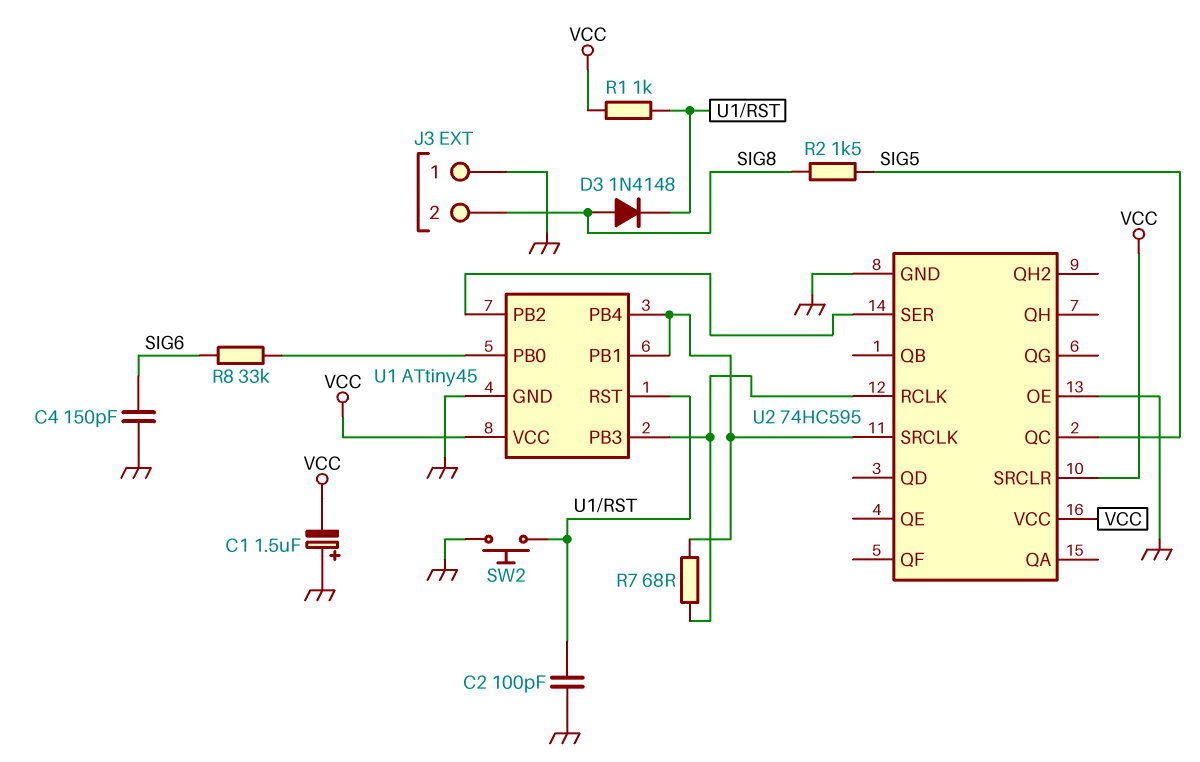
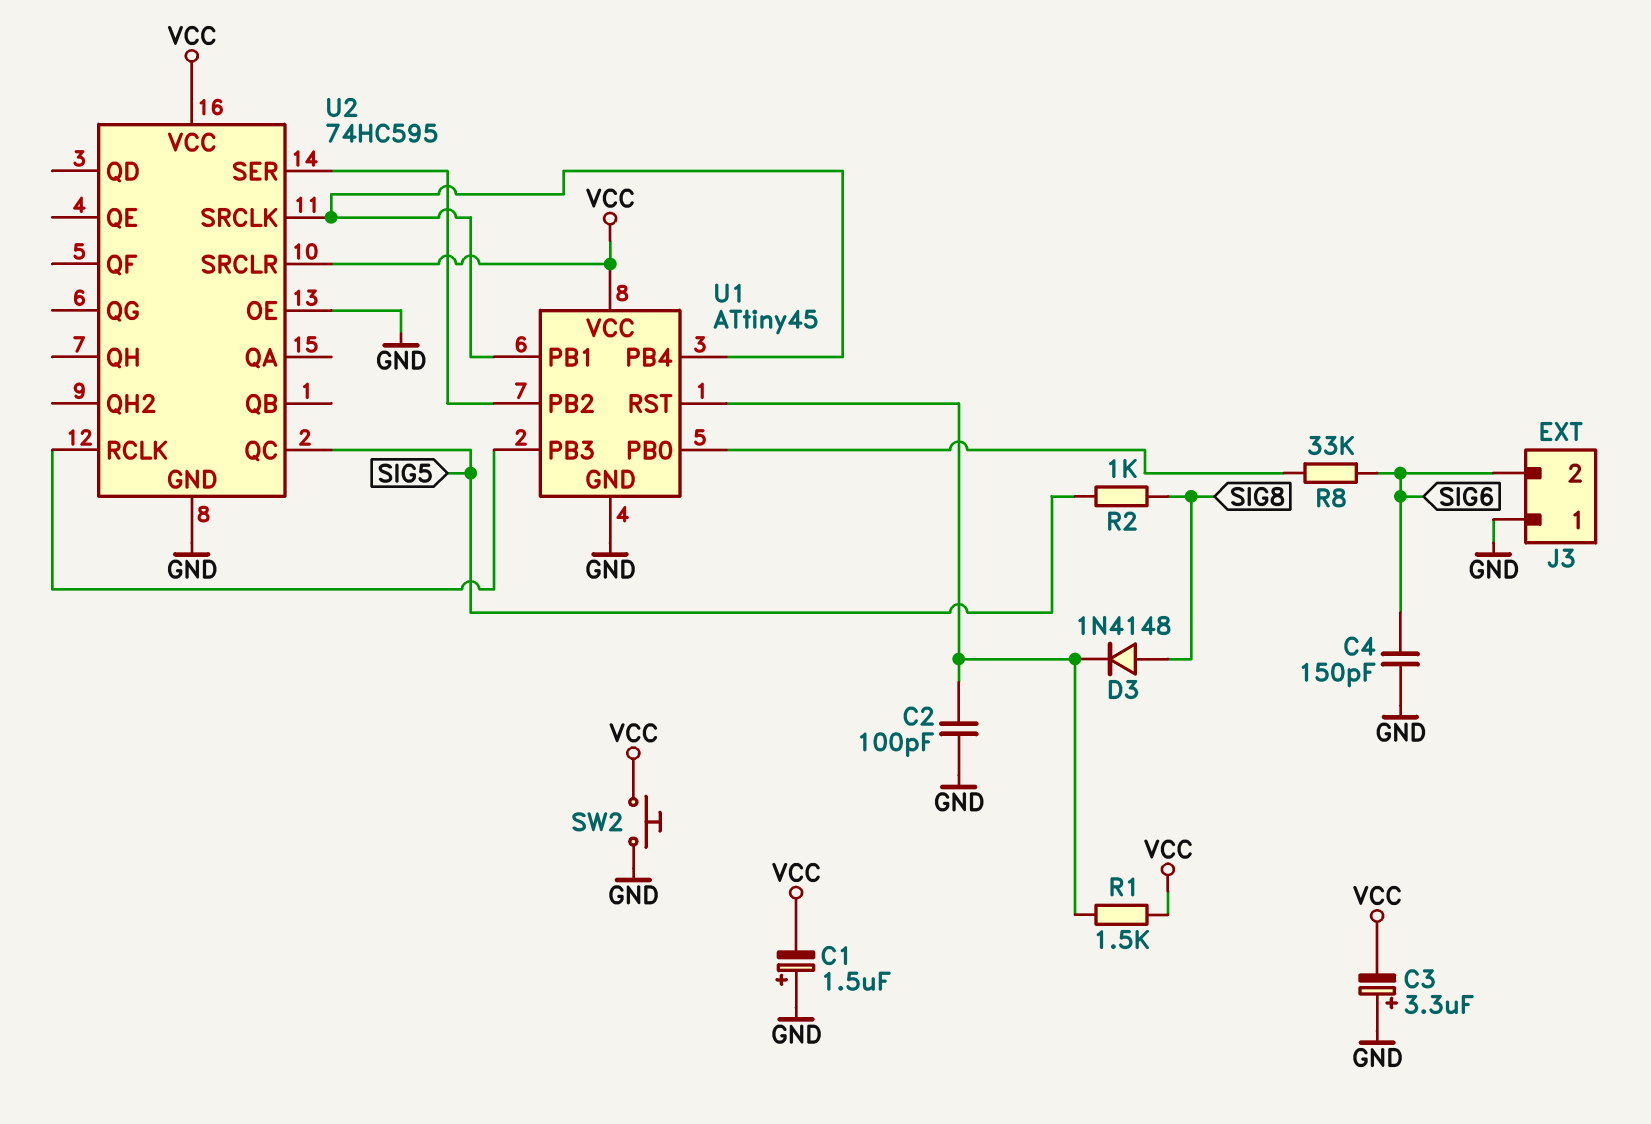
C3: none -> 3.3uF (plus GND, minus VCC)
J3 pin 2: SIG8 -> SIG6
R1: 1k (U1/RST, VCC) -> 1.5k (U1/RST, VCC)
R2: 1.5k (SIG5, SIG8) -> 1k (SIG5, SIG8)
R7: 68 (U1/PB1, U1/PB3) -> none
SW2: button (GND, U1/RST) -> button (GND, VCC)

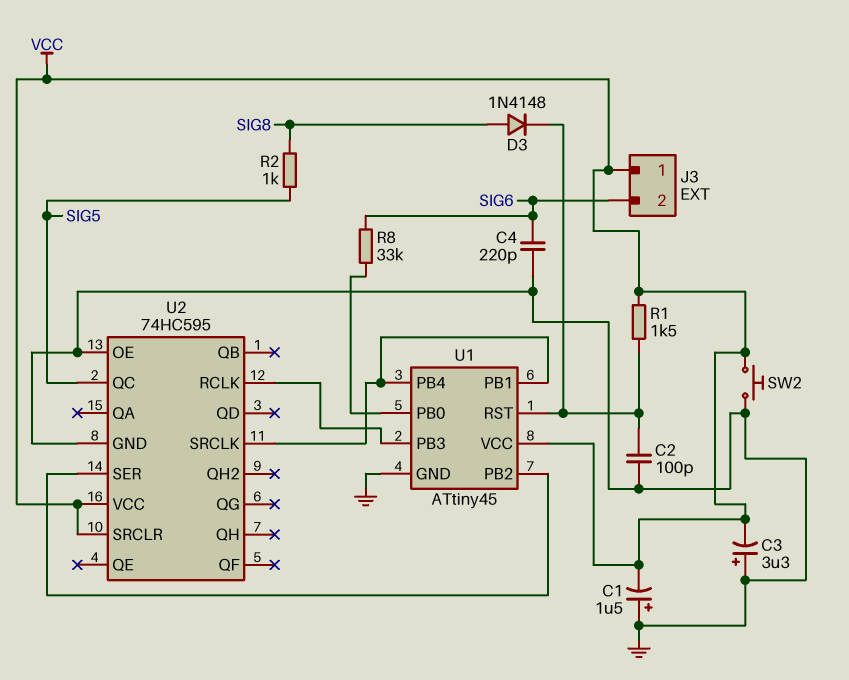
C4: 150pF (GND, SIG6) -> 220pF (GND, SIG6)
J3 pin 1: GND -> VCC

